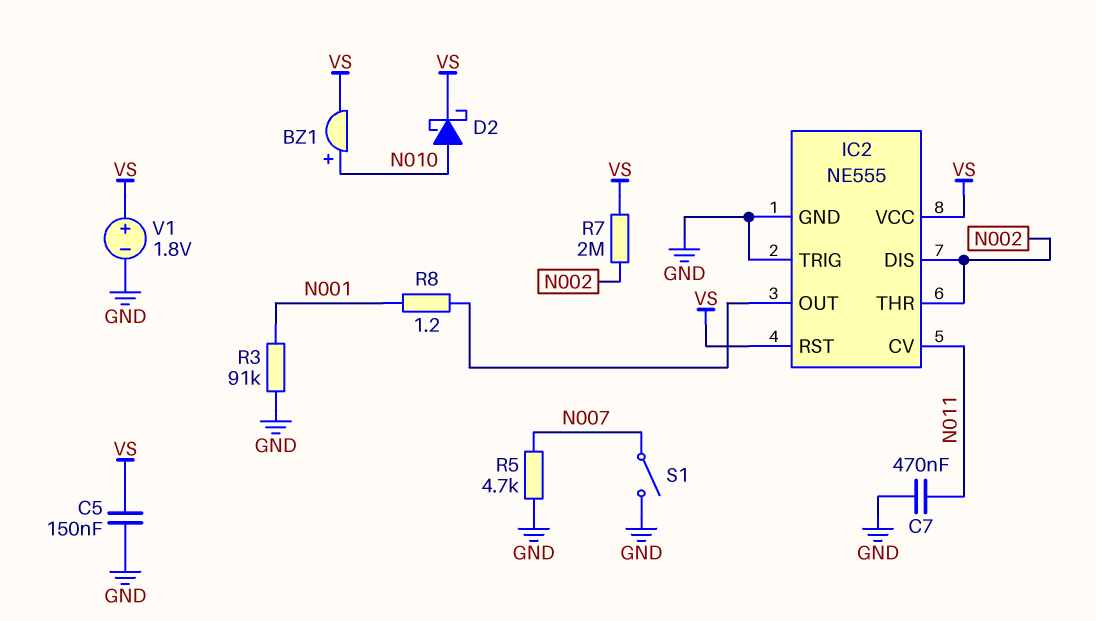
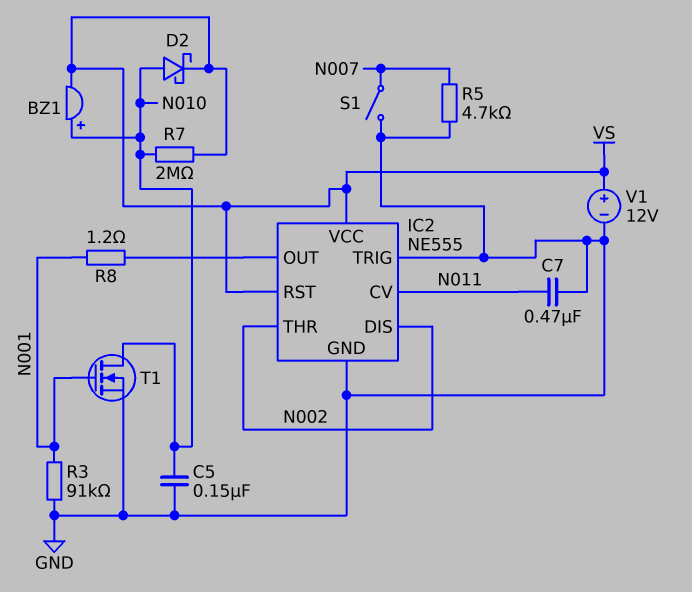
C5: 150nF (GND, VS) -> 150nF (GND, N010)
R7: 2M (N002, VS) -> 2M (N010, VS)
T1: none -> NMOS (G N001, D N010, S GND)
V1: 1.8V (plus VS, minus GND) -> 12V (plus VS, minus GND)

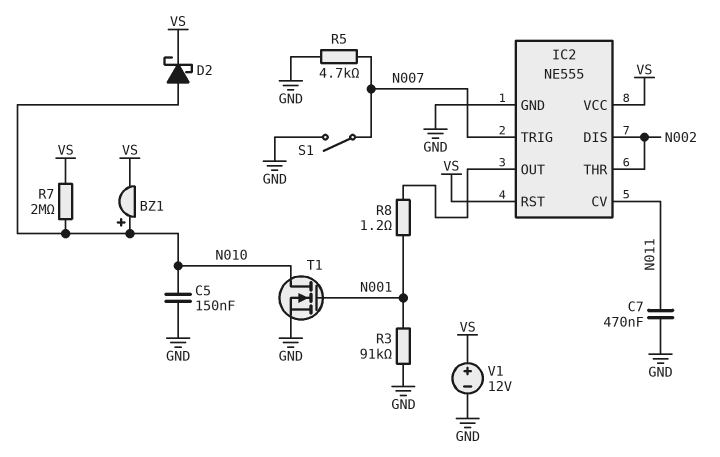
IC2 pin TRIG: GND -> N007

